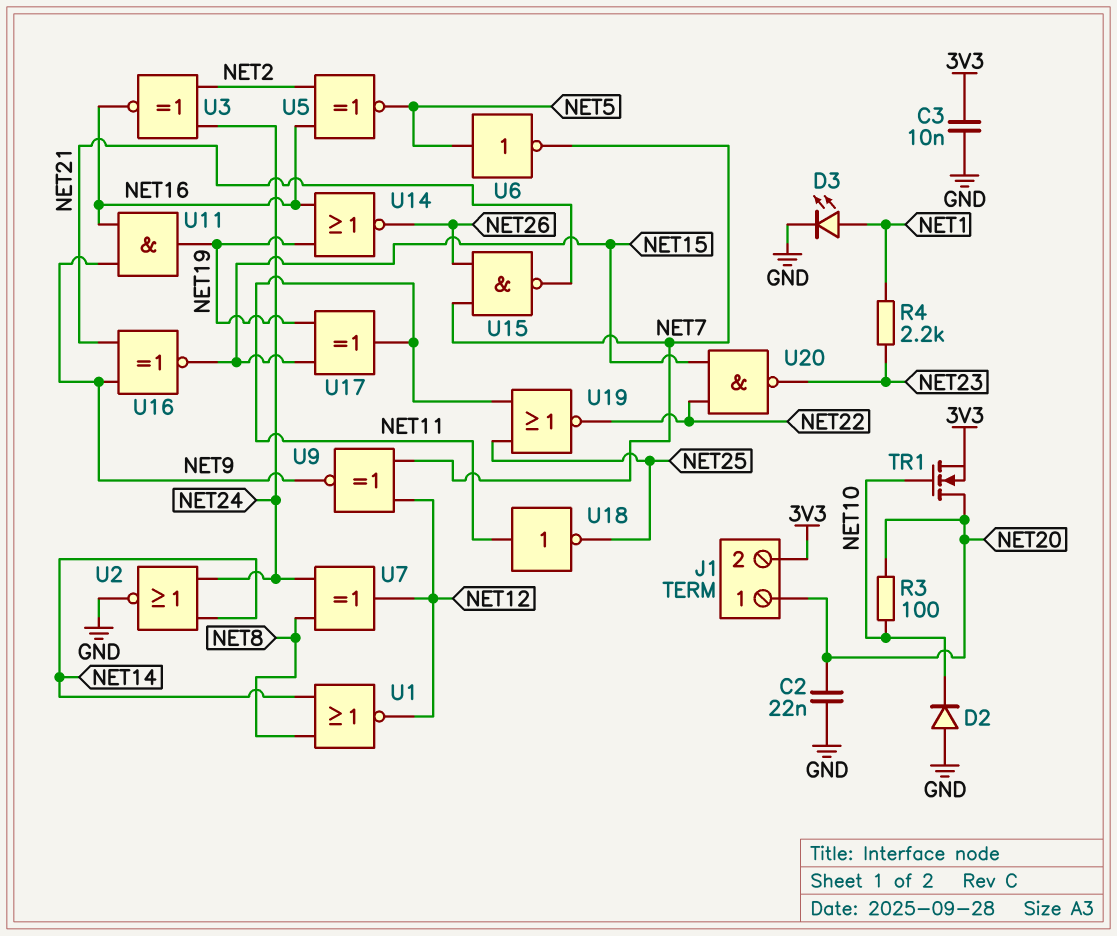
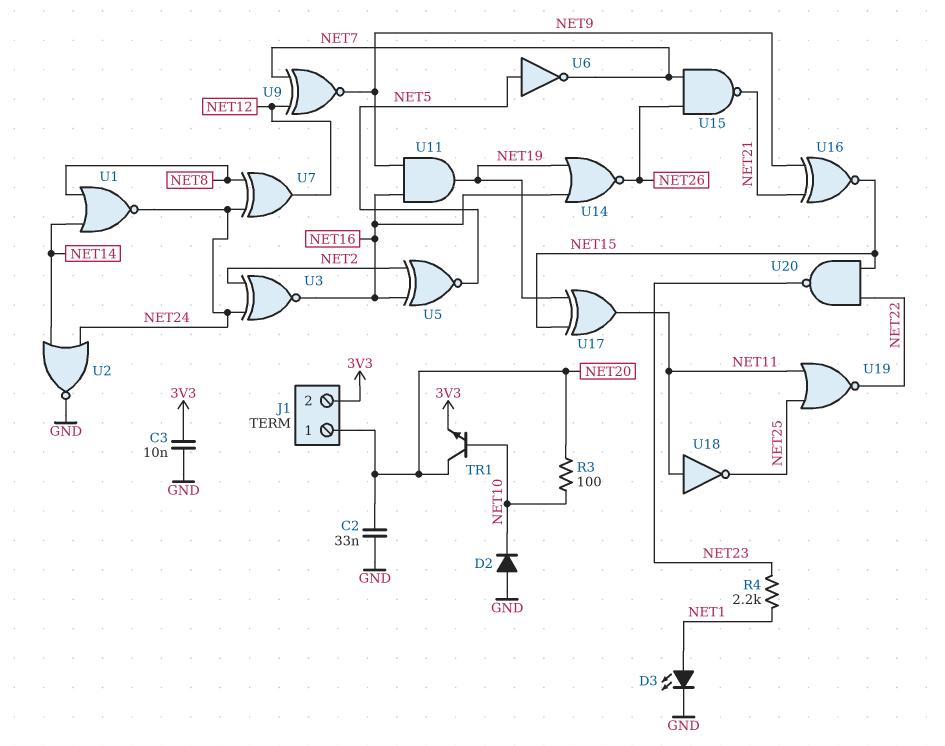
C2: 22nF (GND, NET20) -> 33nF (GND, NET20)
TR1: NMOS (G NET10, D NET20, S 3V3) -> NPN (B NET10, C NET20, E 3V3)
U1: NOR (in NET8, in NET14, out NET12) -> NOR (in NET8, in NET14, out NET24)

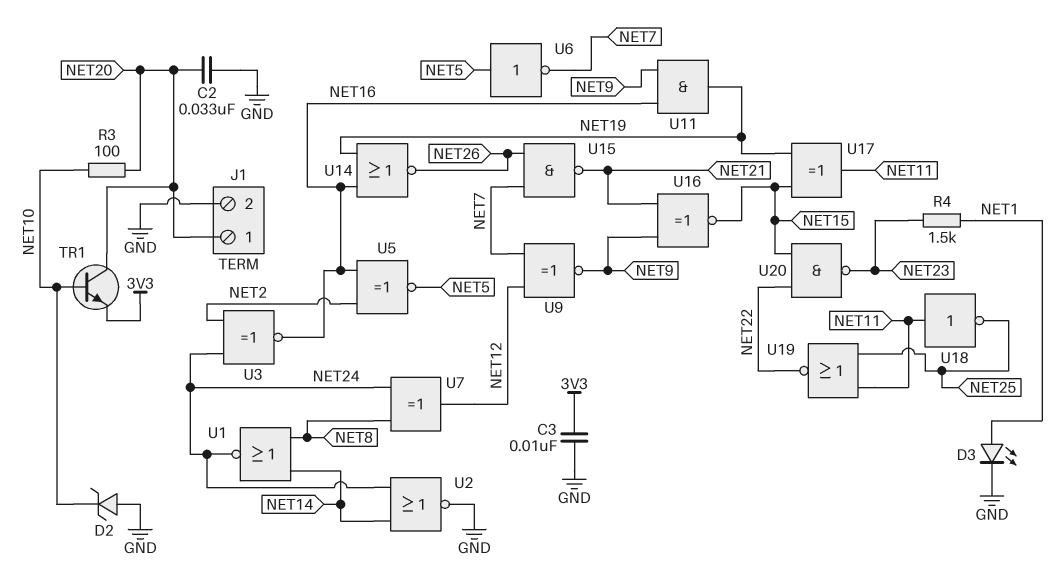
D2: diode (A GND, K NET10) -> zener (A GND, K NET10)
J1 pin 2: 3V3 -> GND
R4: 2.2k (NET1, NET23) -> 1.5k (NET1, NET23)

